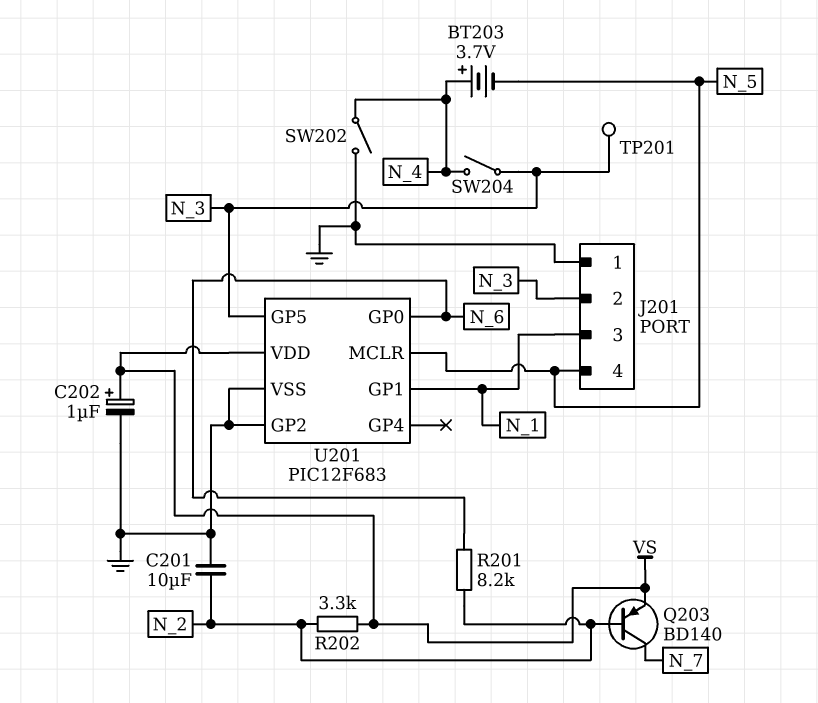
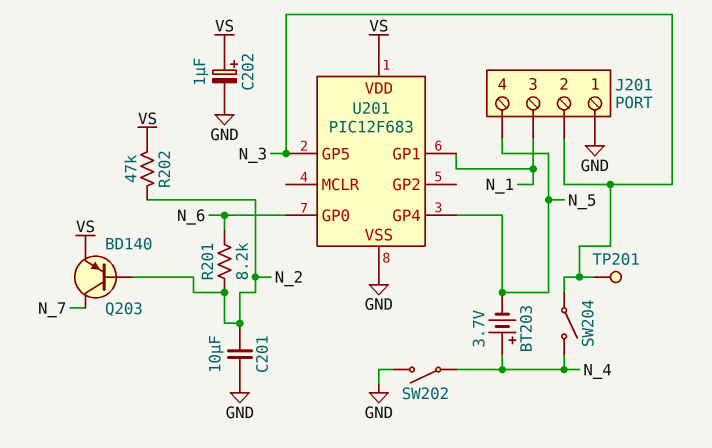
R202: 3.3k (N_2, VS) -> 47k (N_2, VS)
U201 pin GP2: GND -> none
U201 pin GP4: none -> N_5
U201 pin MCLR: N_5 -> none

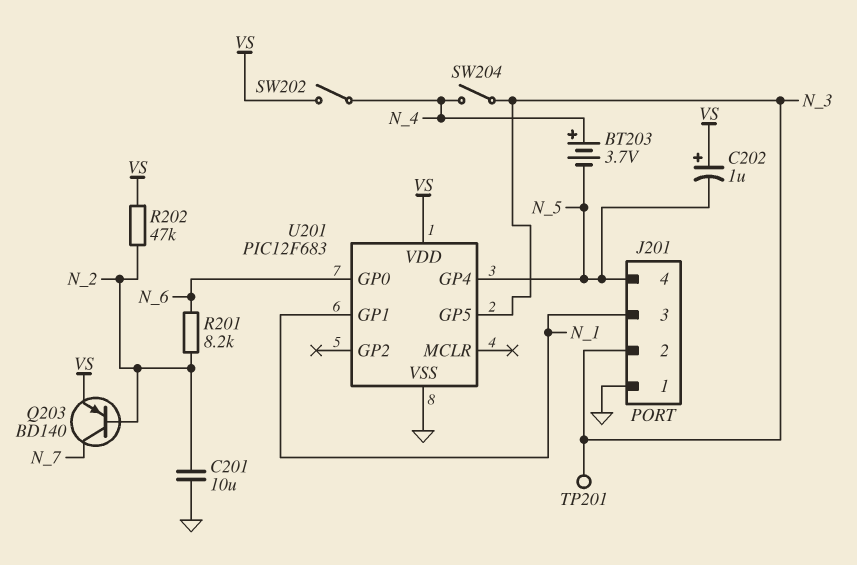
C202: 1uF (plus VS, minus GND) -> 1uF (plus VS, minus N_5)
SW202: switch (GND, N_4) -> switch (N_4, VS)

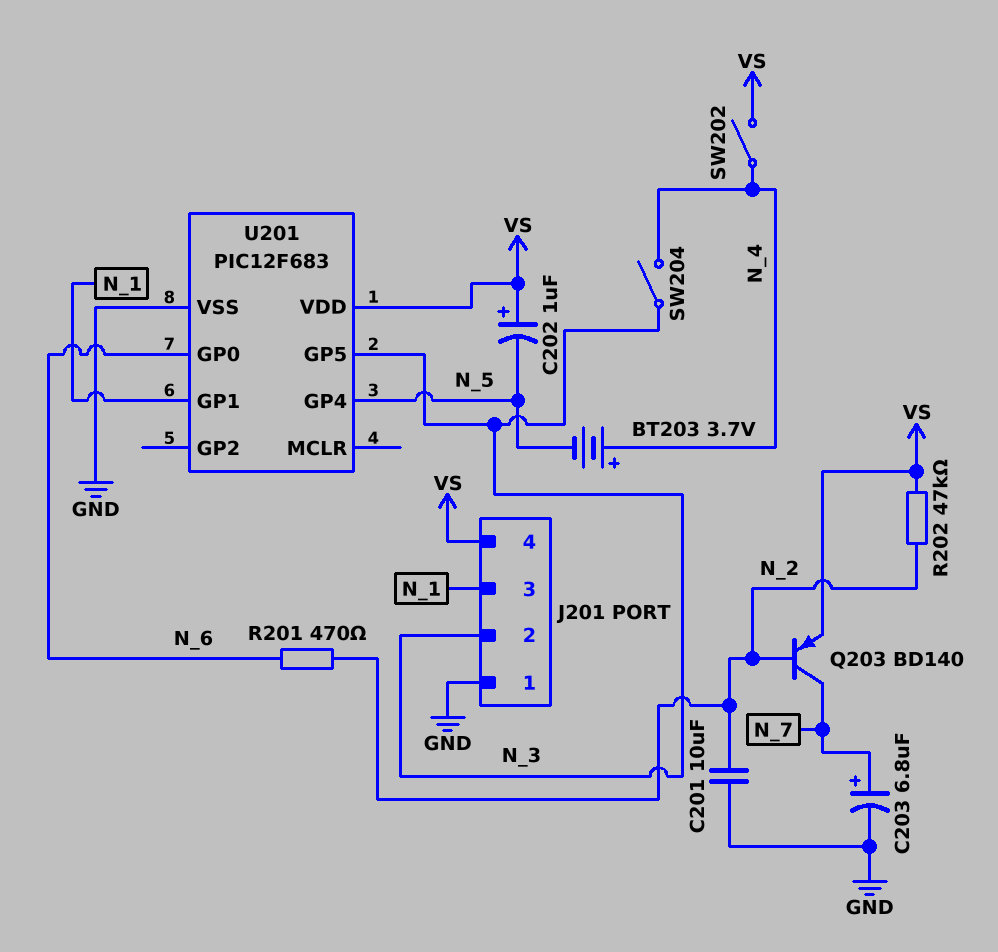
C203: none -> 6.8uF (plus N_7, minus GND)
J201 pin 4: N_5 -> VS
R201: 8.2k (N_2, N_6) -> 470 (N_2, N_6)
TP201: test point (N_3) -> none

